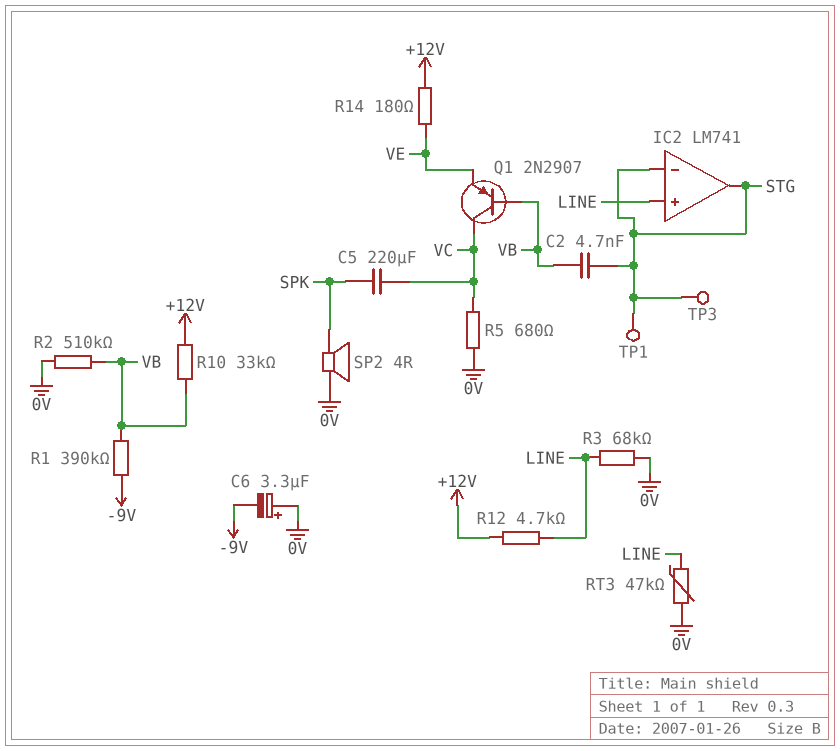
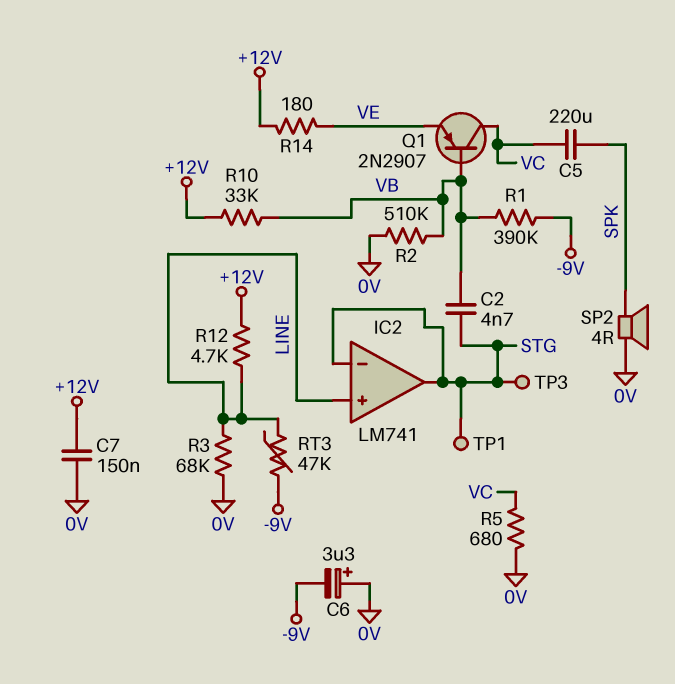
C7: none -> 150nF (+12V, 0V)
RT3: 47k (0V, LINE) -> 47k (-9V, LINE)

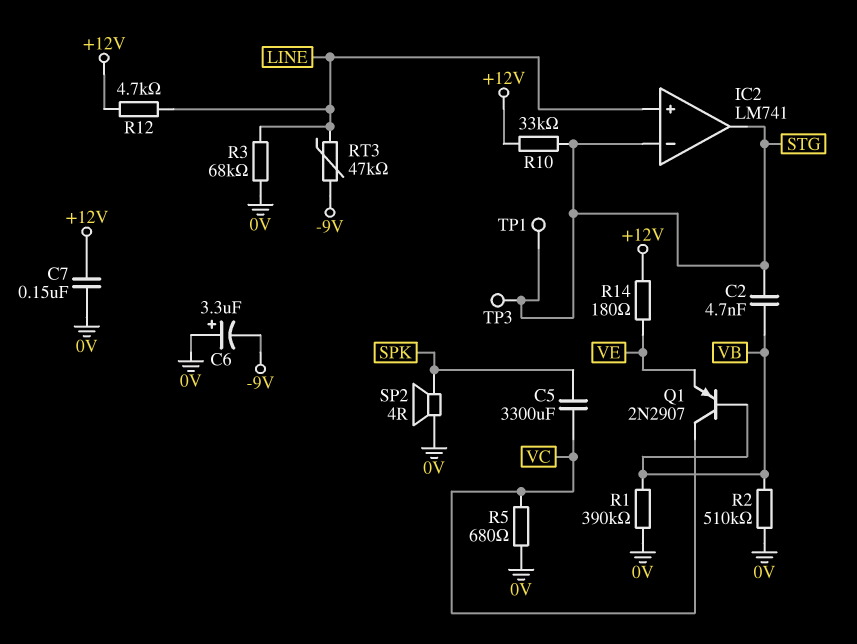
C5: 220uF (SPK, VC) -> 3300uF (SPK, VC)
R1: 390k (-9V, VB) -> 390k (0V, VB)
R10: 33k (+12V, VB) -> 33k (+12V, STG)

